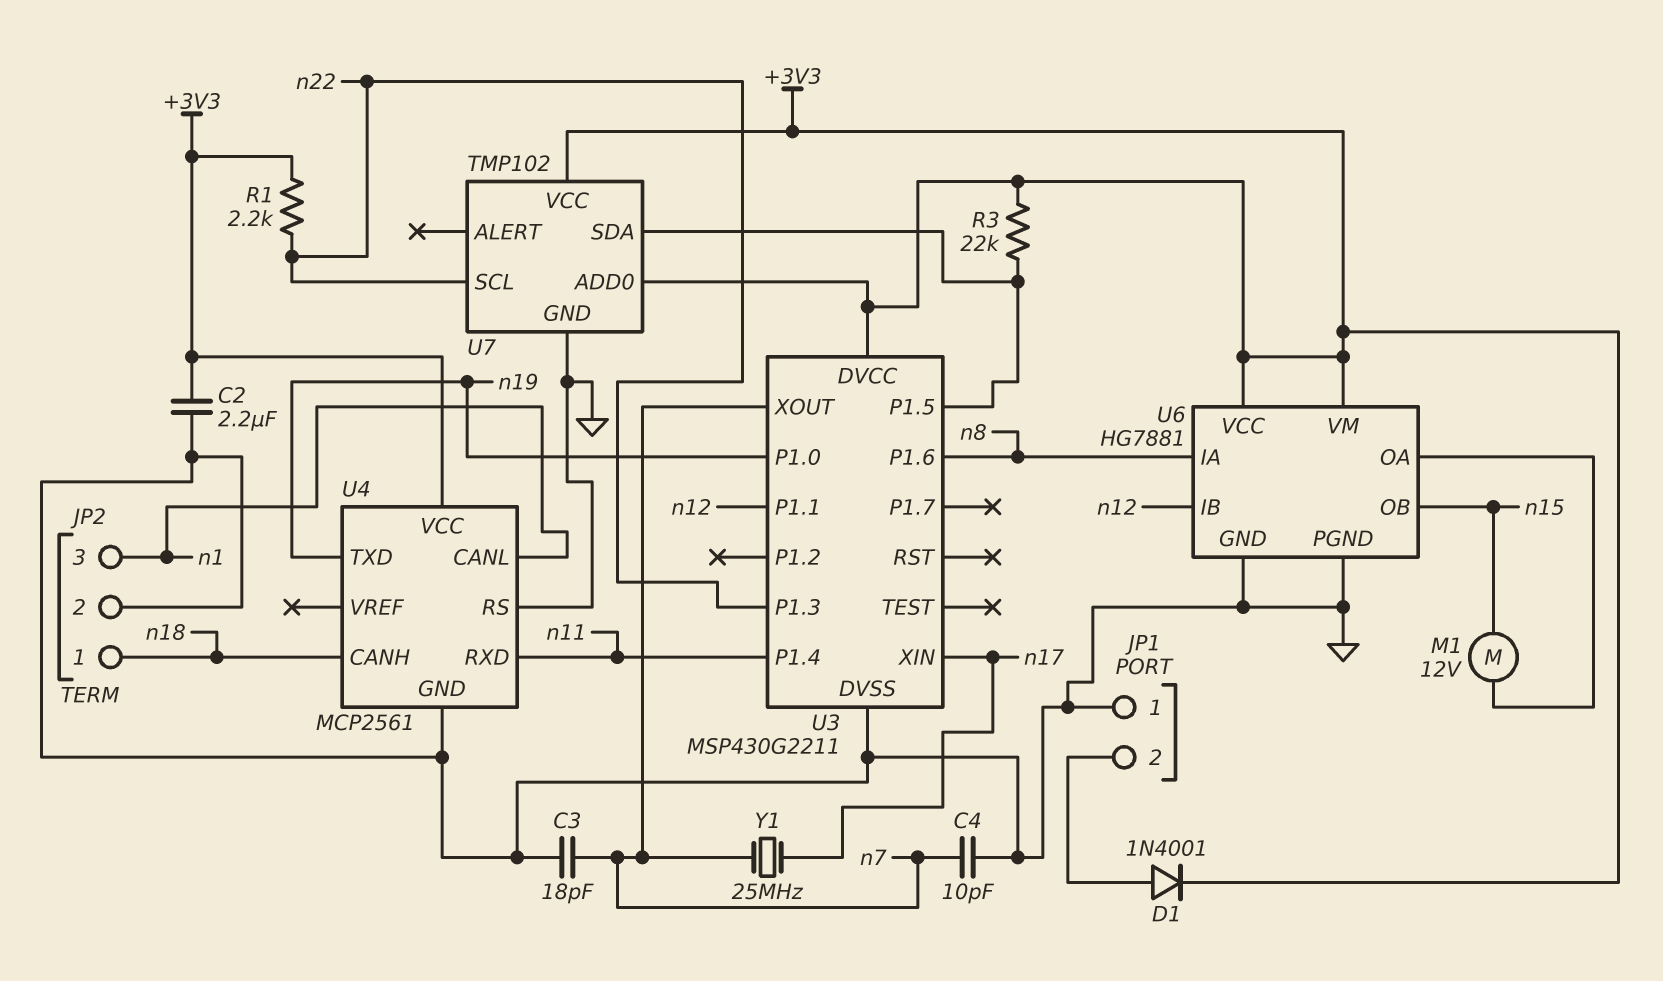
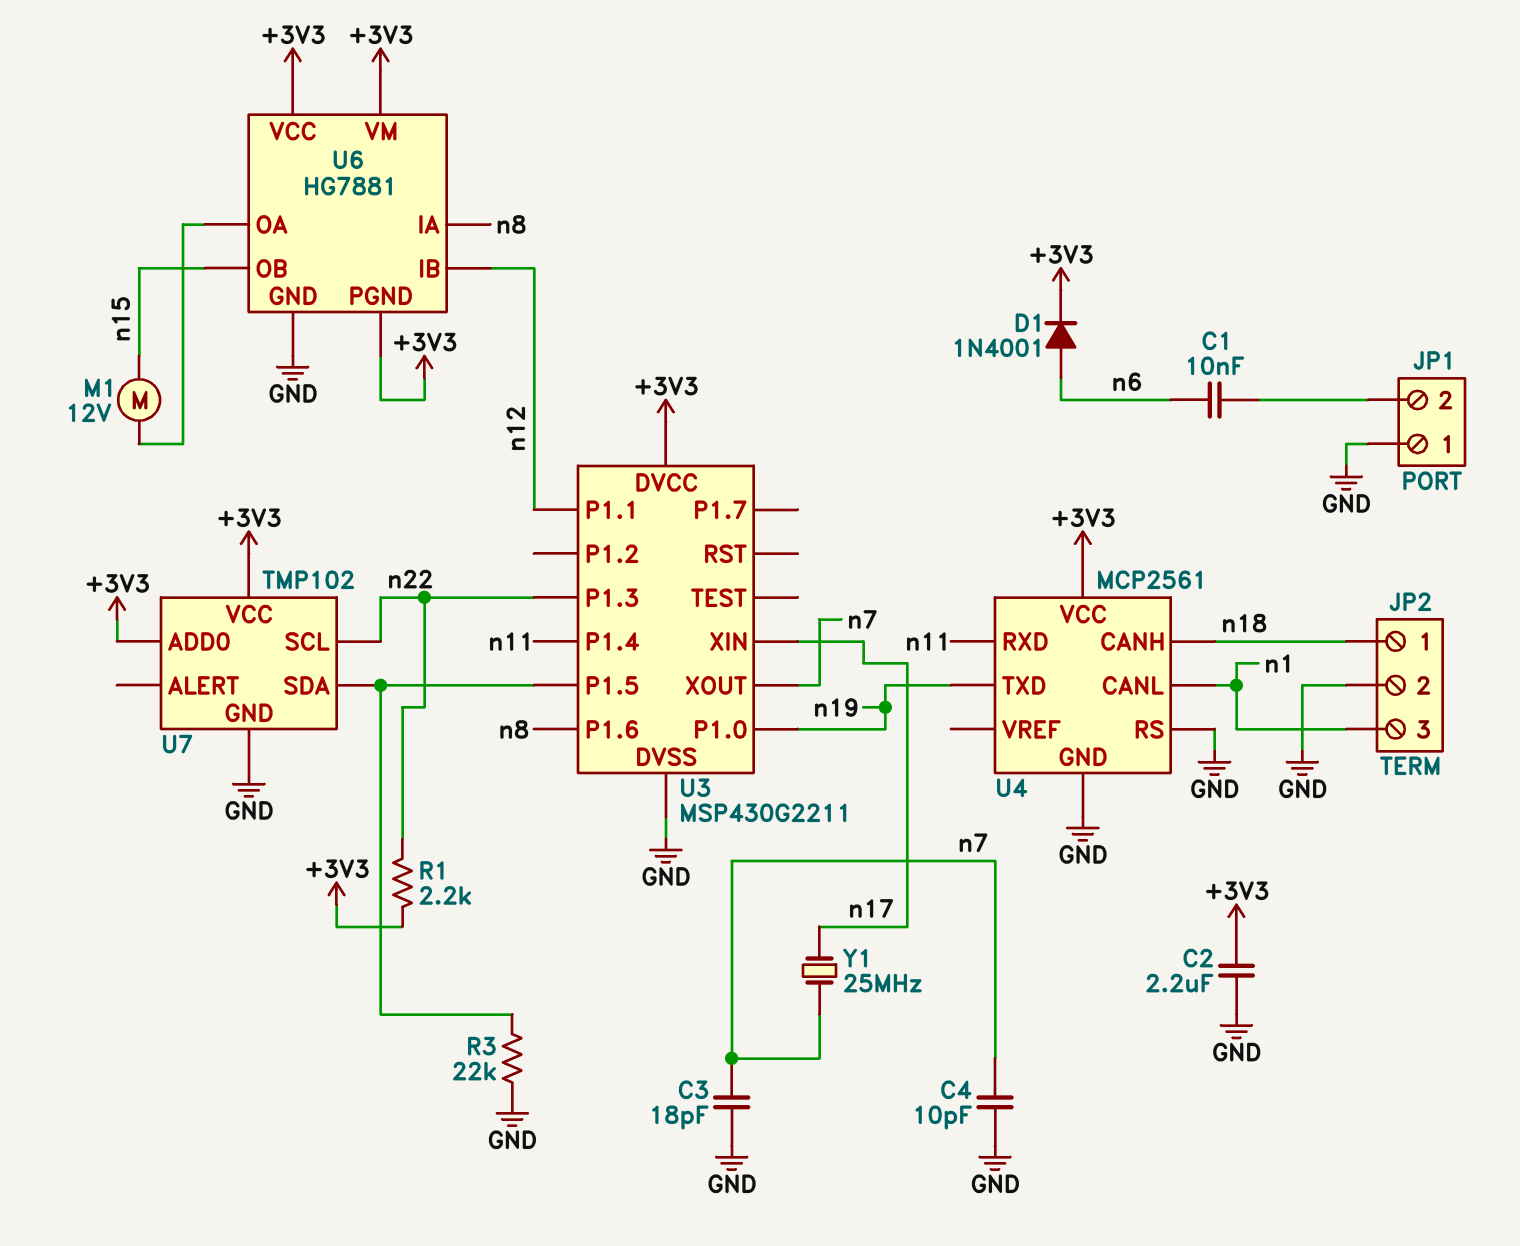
C1: none -> 10nF (JP1/2, n6)
D1: diode 1N4001 (A JP1/2, K +3V3) -> diode 1N4001 (A n6, K +3V3)
R3: 22k (+3V3, U3/P1.5) -> 22k (GND, U3/P1.5)
U6 pin PGND: GND -> +3V3

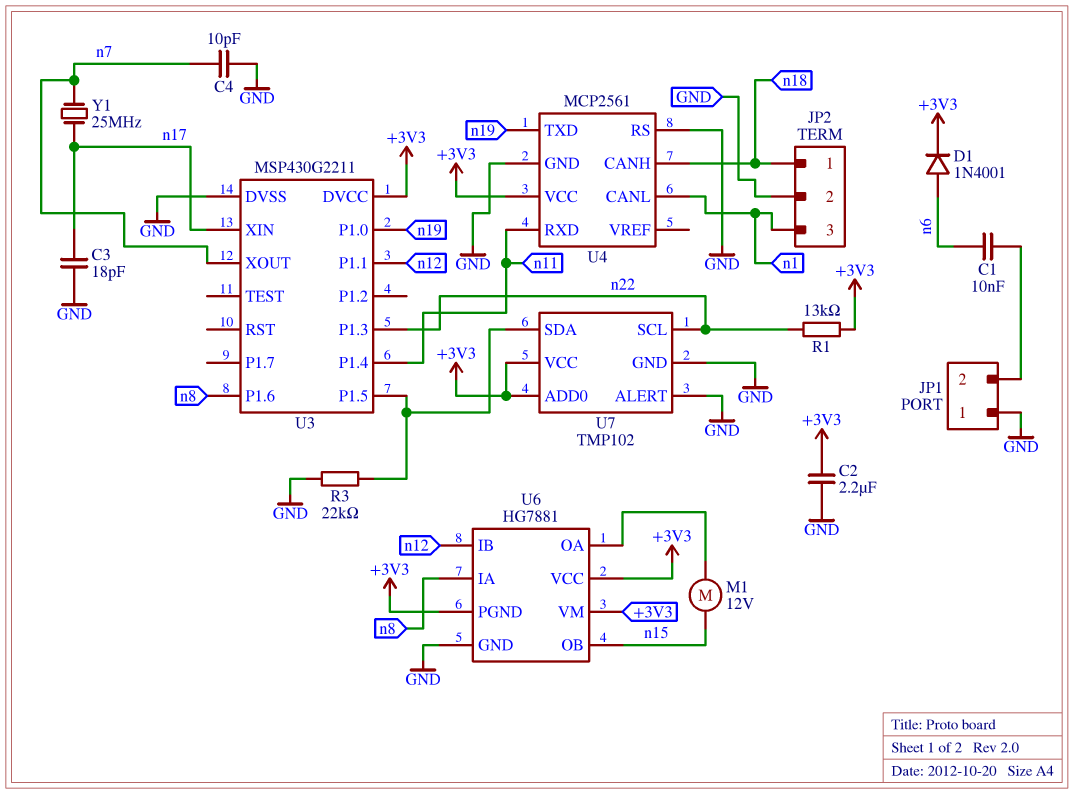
C3: 18pF (GND, n7) -> 18pF (GND, n17)
R1: 2.2k (+3V3, n22) -> 13k (+3V3, n22)
U7 pin ALERT: none -> GND

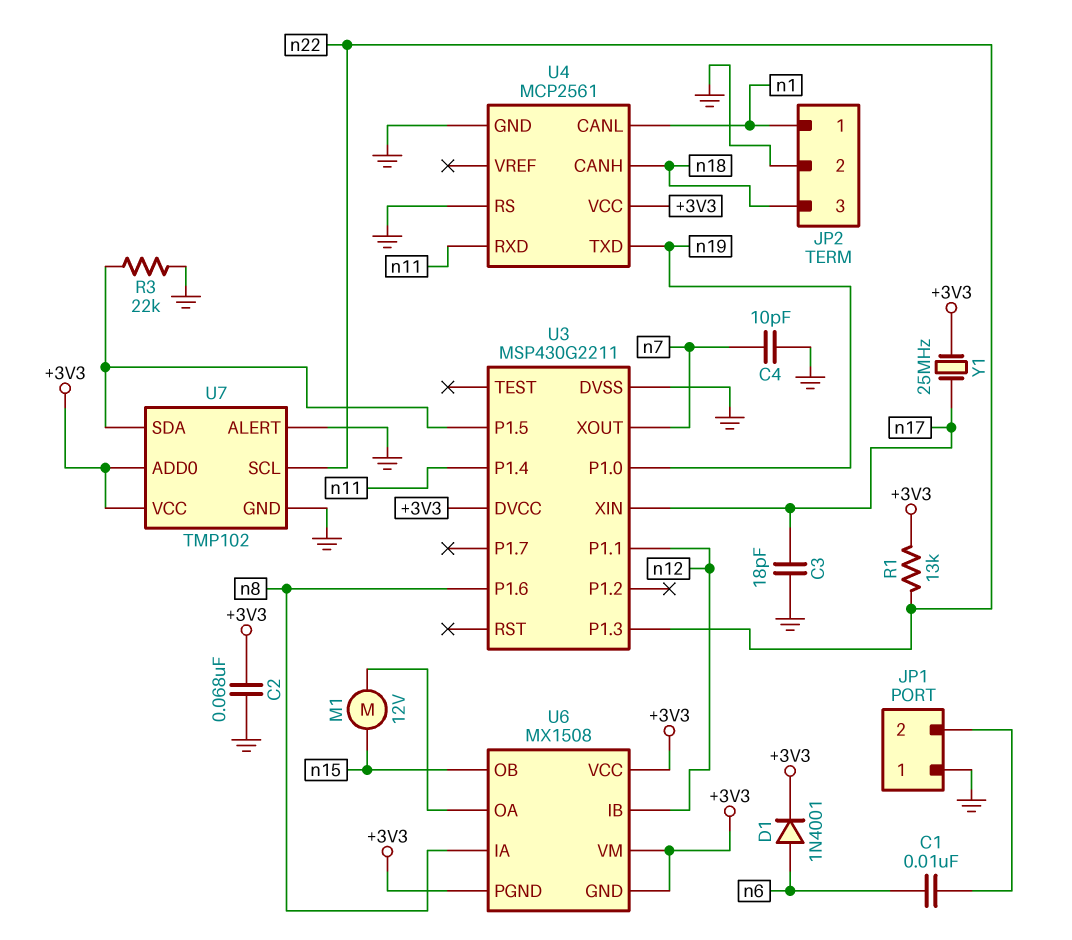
C2: 2.2uF (+3V3, GND) -> 68nF (+3V3, GND)
JP2 pin 1: n18 -> n1
JP2 pin 3: n1 -> n18
U6: HG7881 -> MX1508
U6 pin GND: GND -> +3V3
Y1: 25MHz (n7, n17) -> 25MHz (+3V3, n17)

